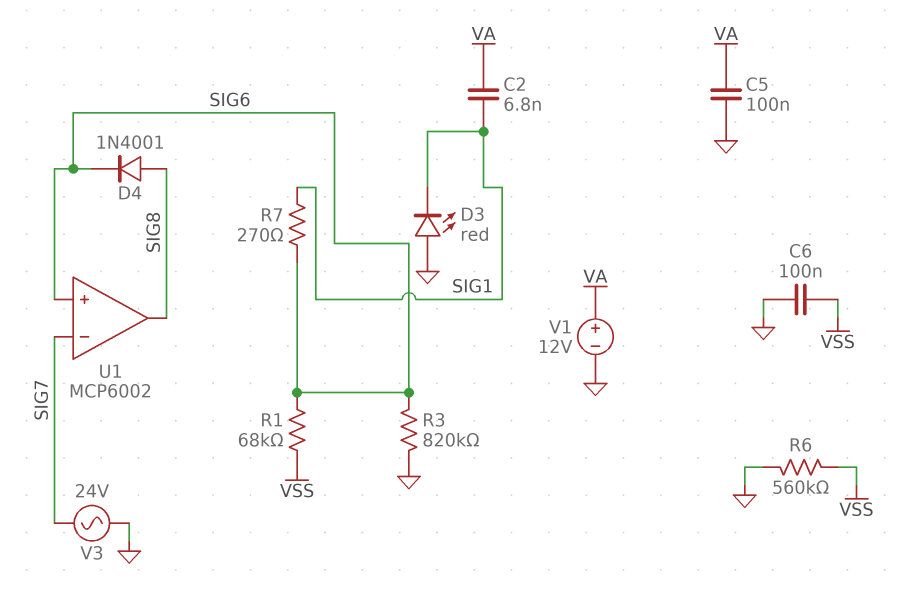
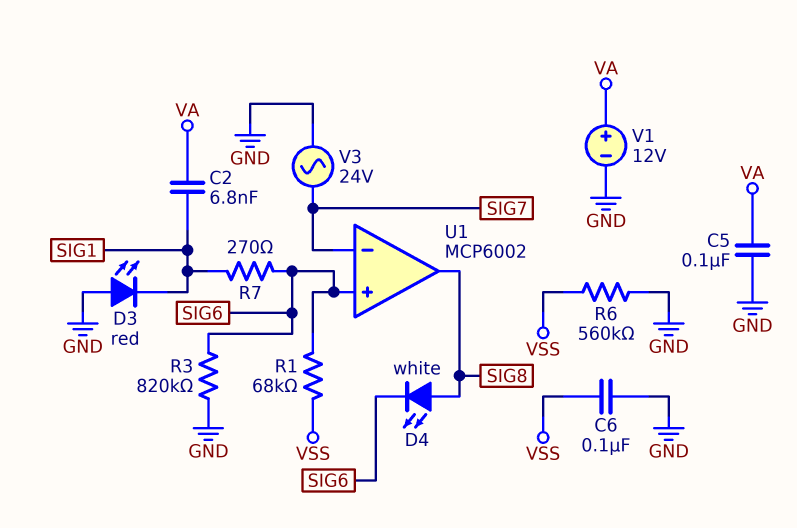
D4: diode 1N4001 (A SIG8, K SIG6) -> LED white (A SIG8, K SIG6)

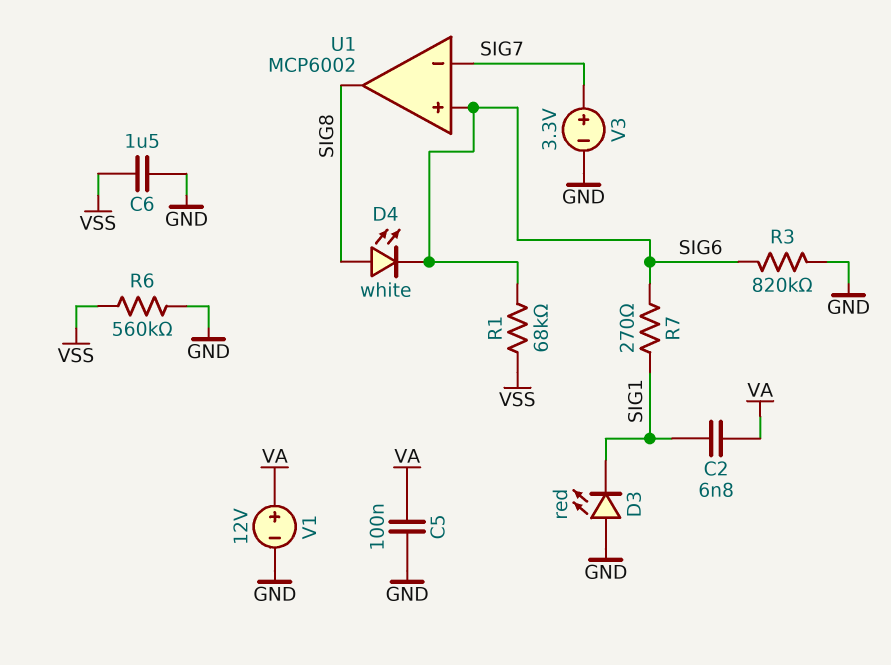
C6: 100nF (GND, VSS) -> 1.5uF (GND, VSS)
V3: AC 24V (GND, SIG7) -> 3.3V (plus SIG7, minus GND)

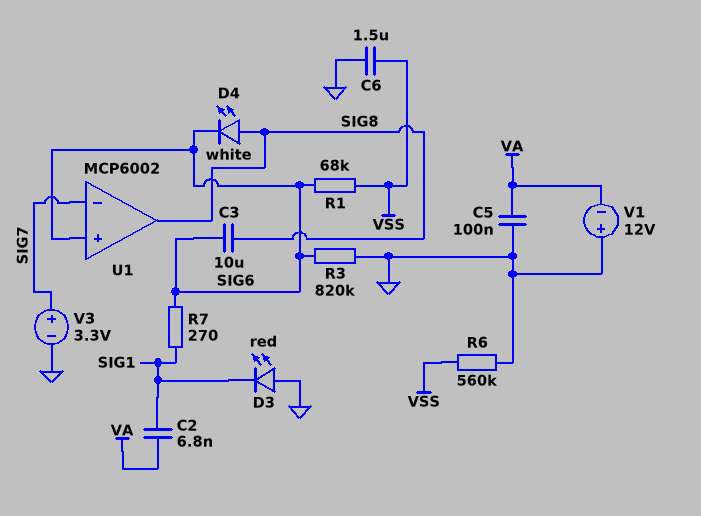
C3: none -> 10uF (SIG6, SIG8)
V1: 12V (plus VA, minus GND) -> 12V (plus GND, minus VA)

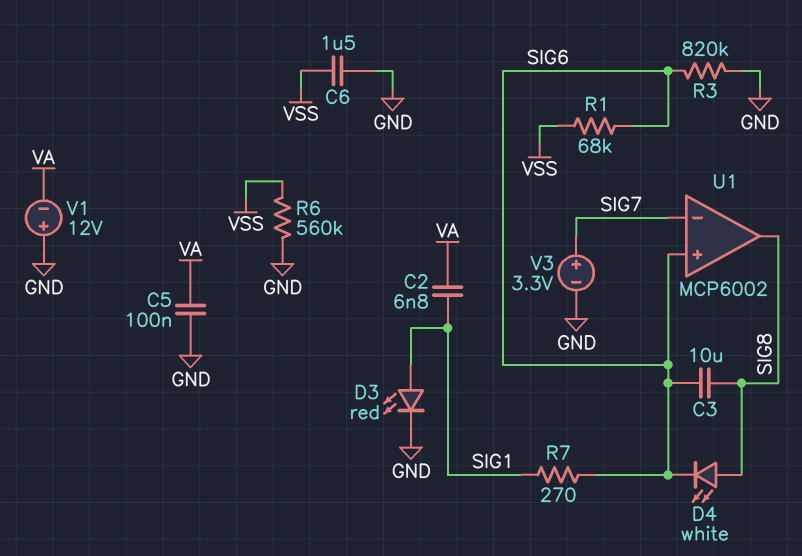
D3: LED red (A GND, K SIG1) -> LED red (A SIG1, K GND)

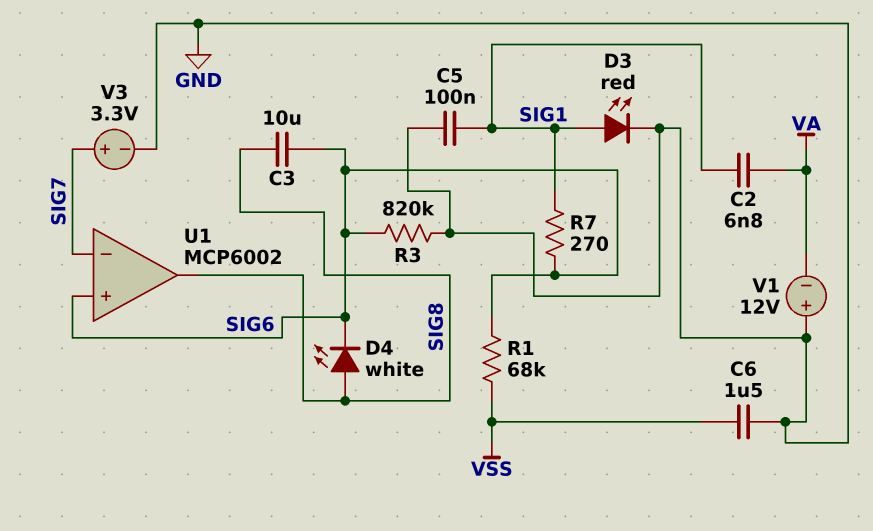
C5: 100nF (GND, VA) -> 100nF (GND, SIG1)
R6: 560k (GND, VSS) -> none

